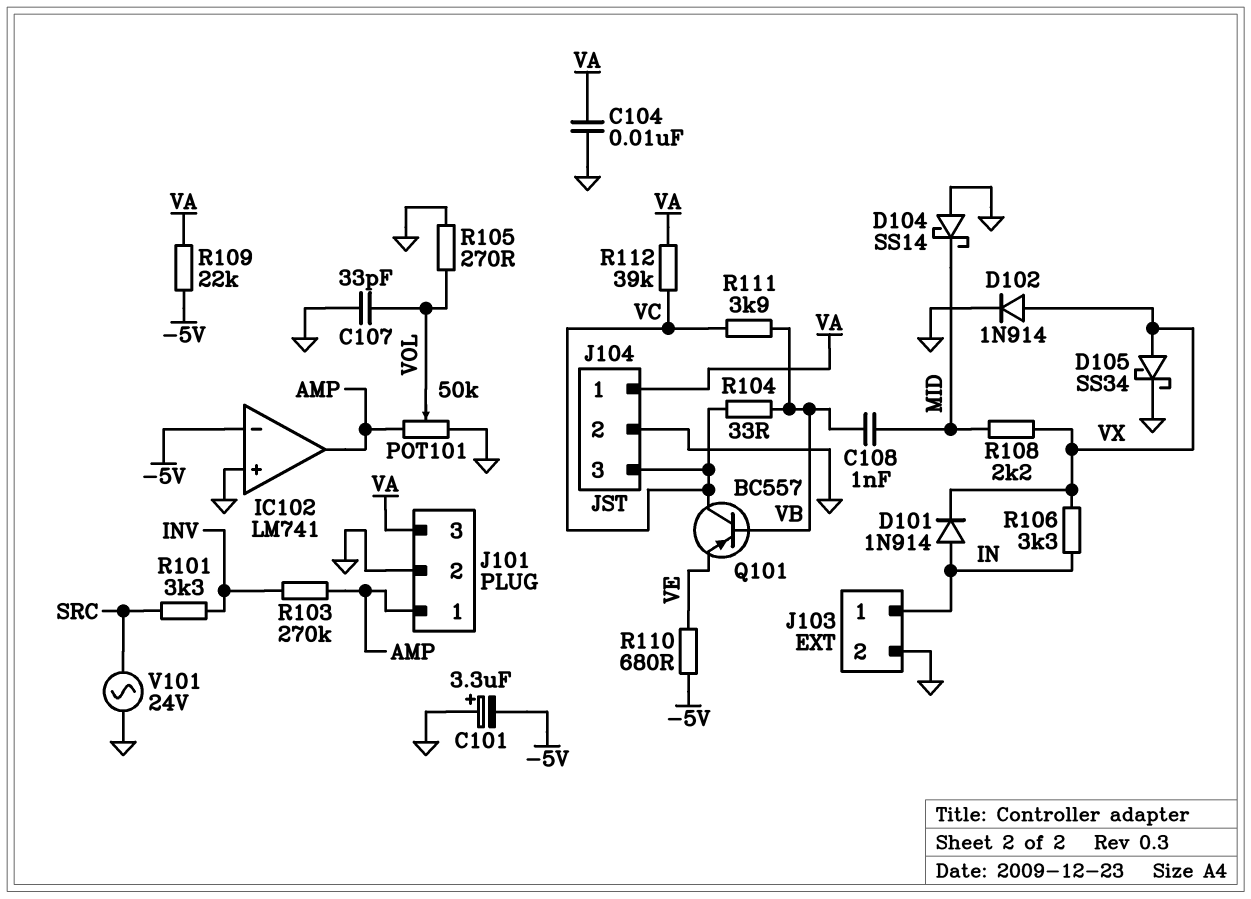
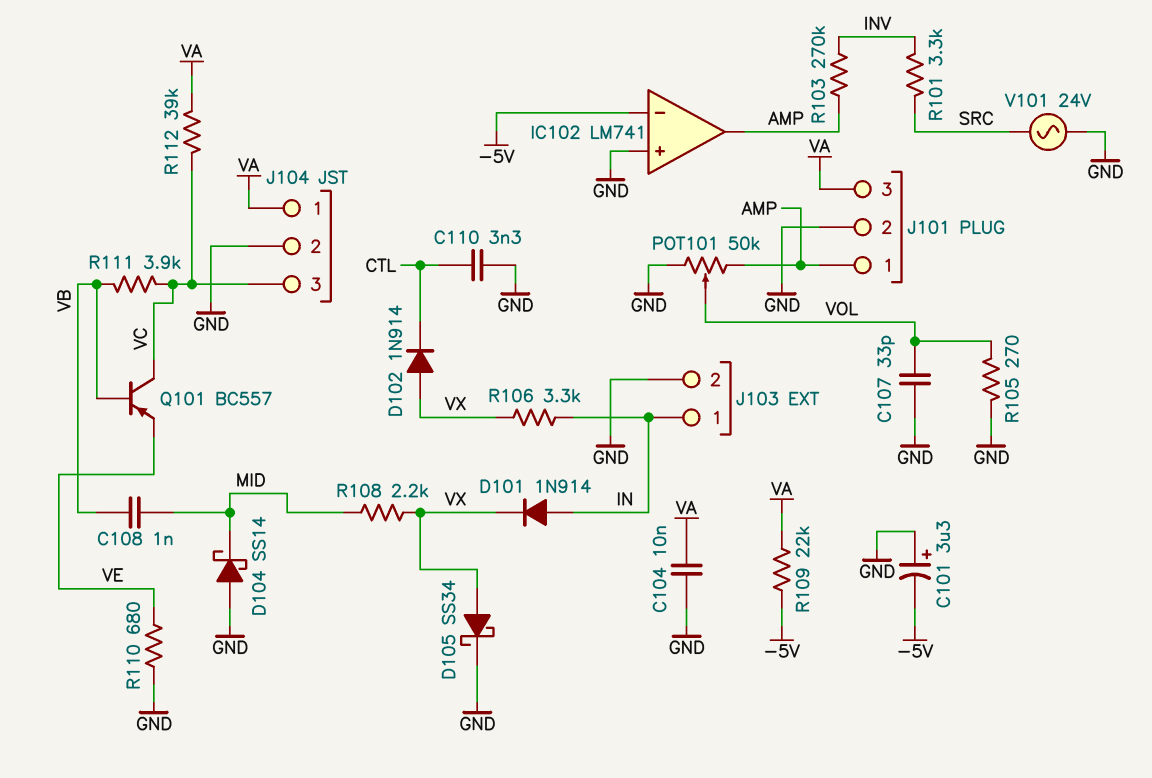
C110: none -> 3.3nF (CTL, GND)
D102: diode 1N914 (A VX, K GND) -> diode 1N914 (A VX, K CTL)
R104: 33 (VB, VC) -> none
R110: 680 (-5V, VE) -> 680 (GND, VE)

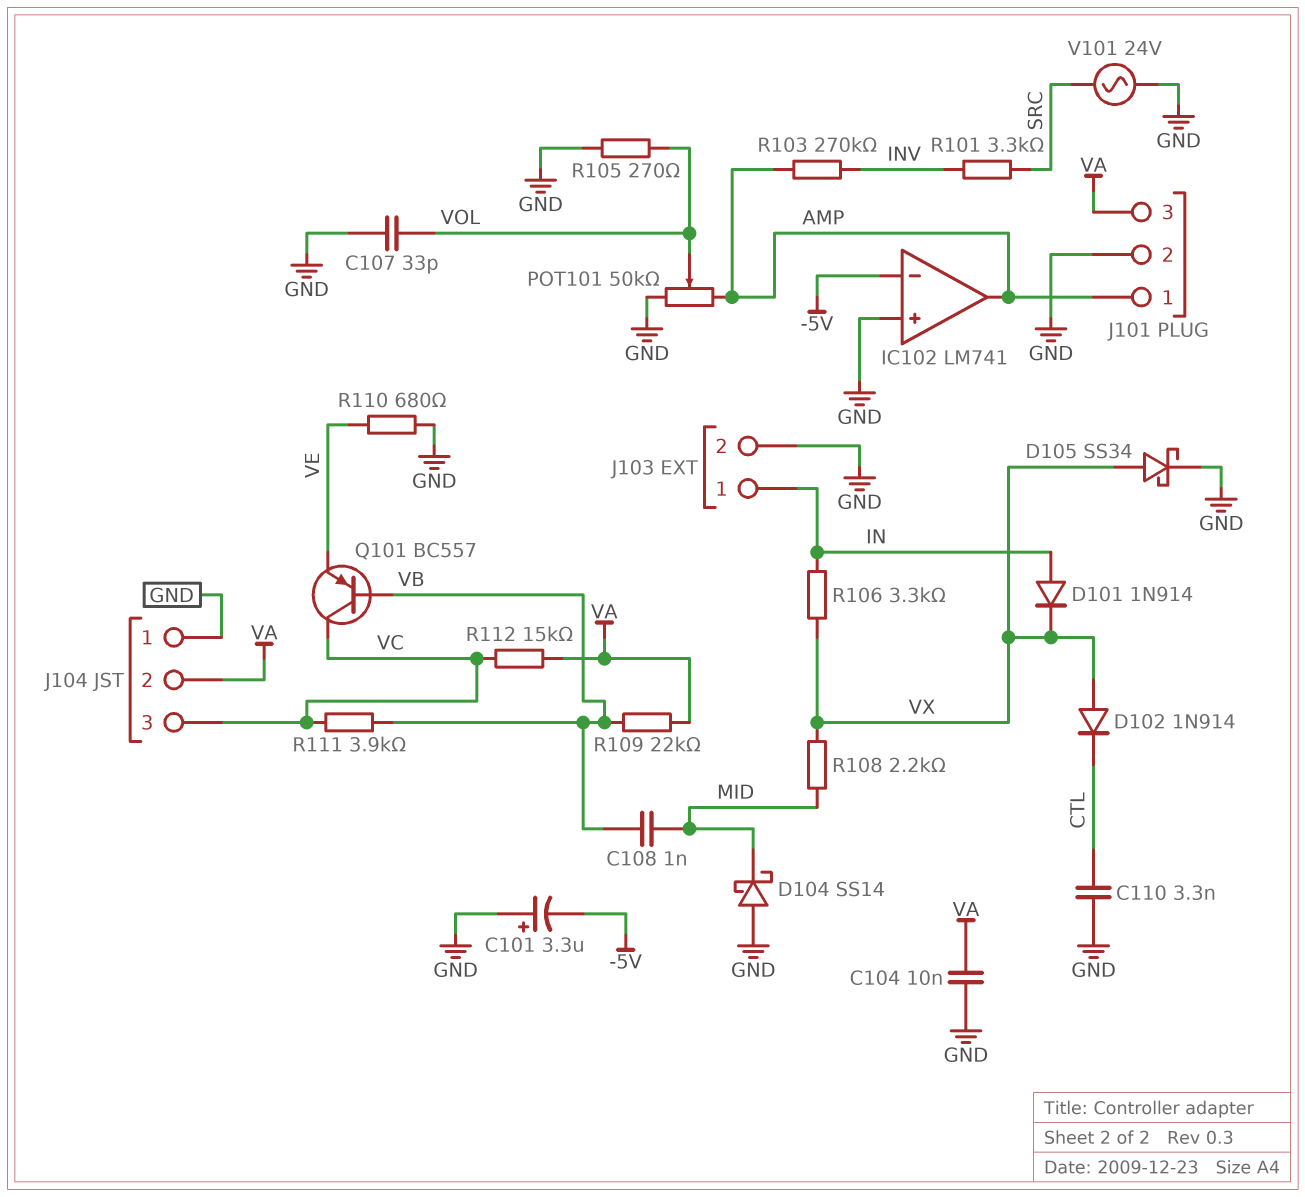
J104 pin 1: VA -> GND
J104 pin 2: GND -> VA
R109: 22k (-5V, VA) -> 22k (VA, VB)
R112: 39k (VA, VC) -> 15k (VA, VC)

